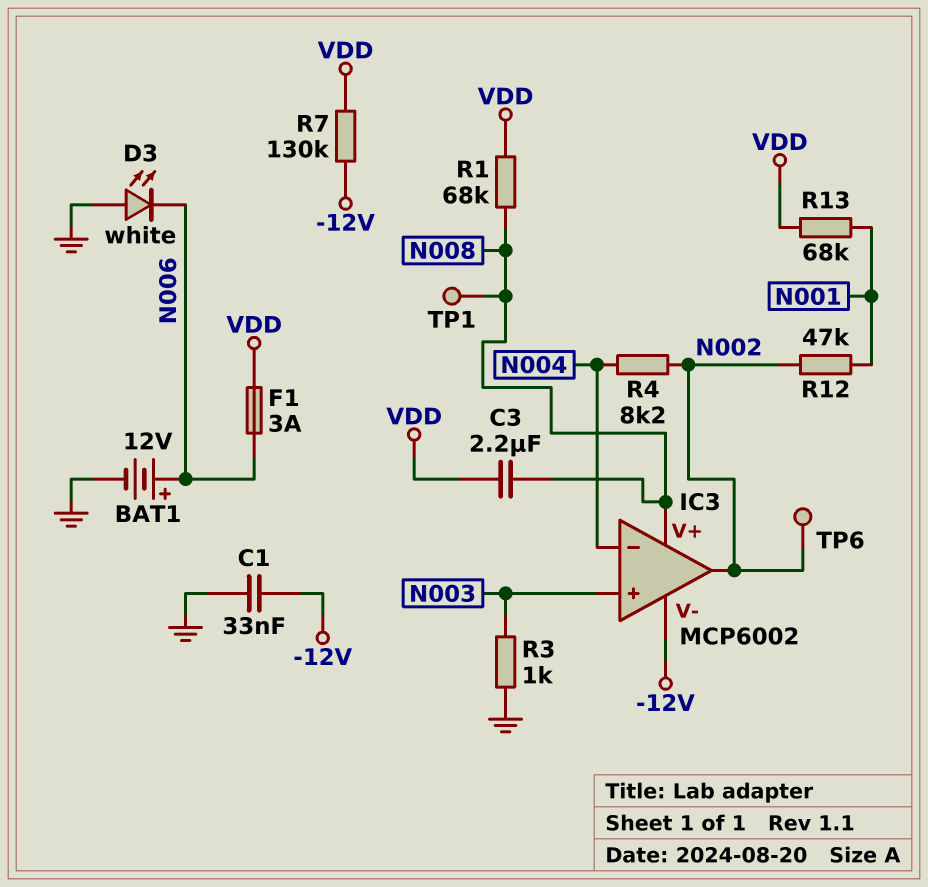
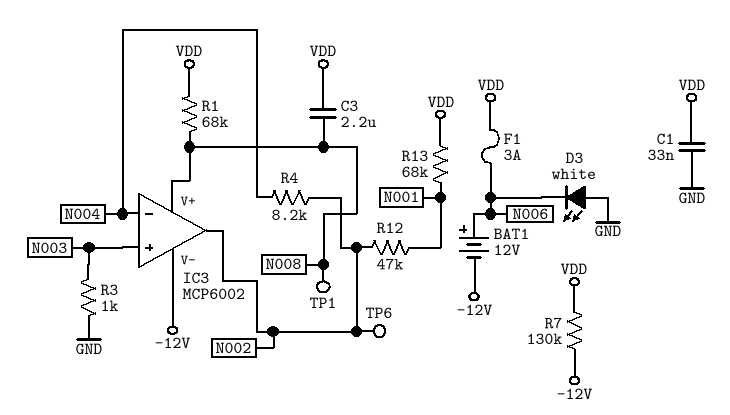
BAT1: 12V (plus N006, minus GND) -> 12V (plus N006, minus -12V)
C1: 33nF (-12V, GND) -> 33nF (GND, VDD)

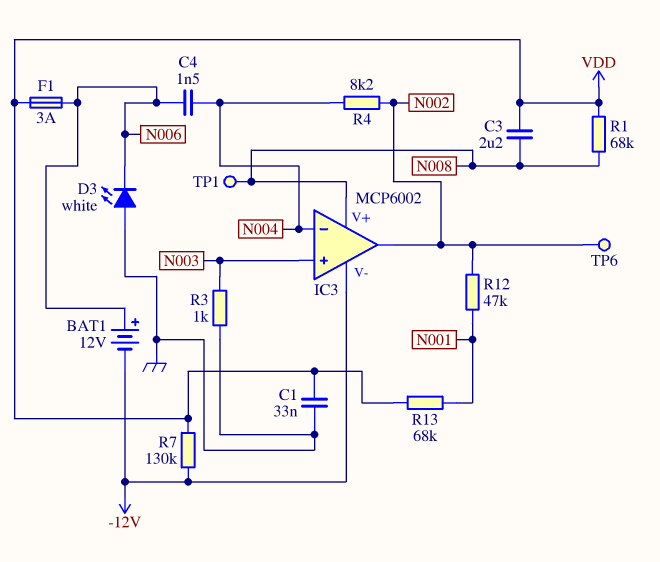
C4: none -> 1.5nF (N004, N006)

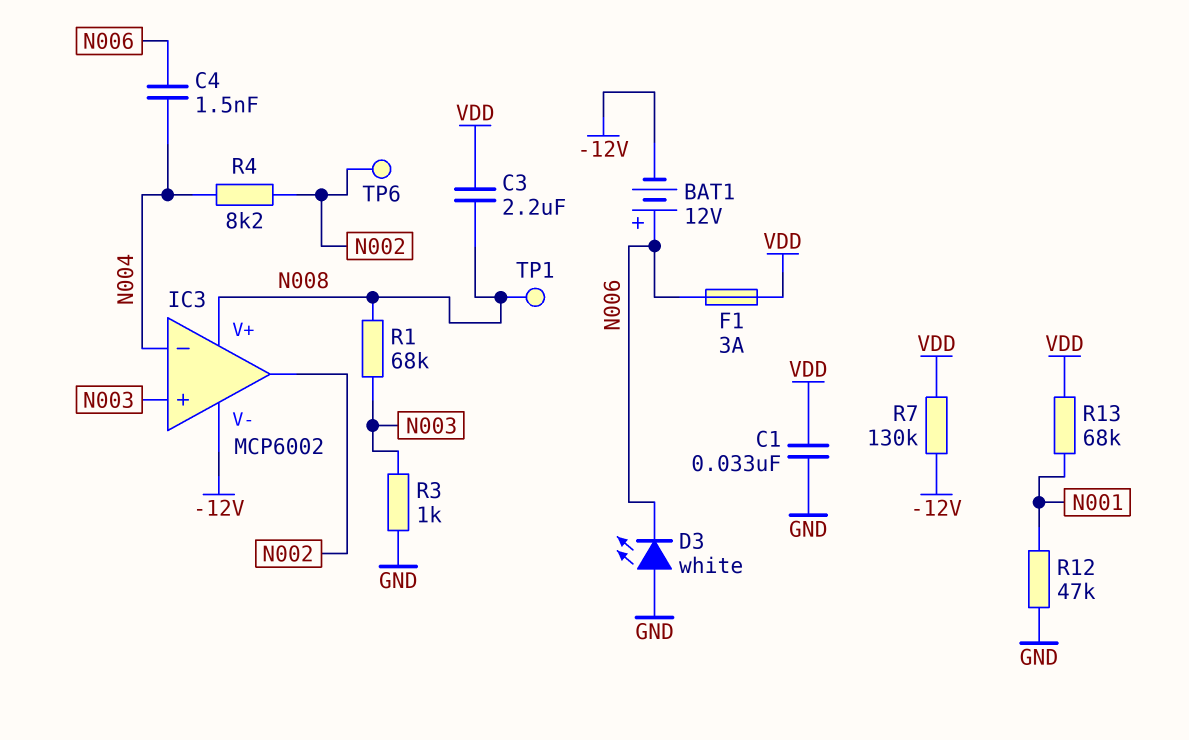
R1: 68k (N008, VDD) -> 68k (N003, N008)
R12: 47k (N001, N002) -> 47k (GND, N001)

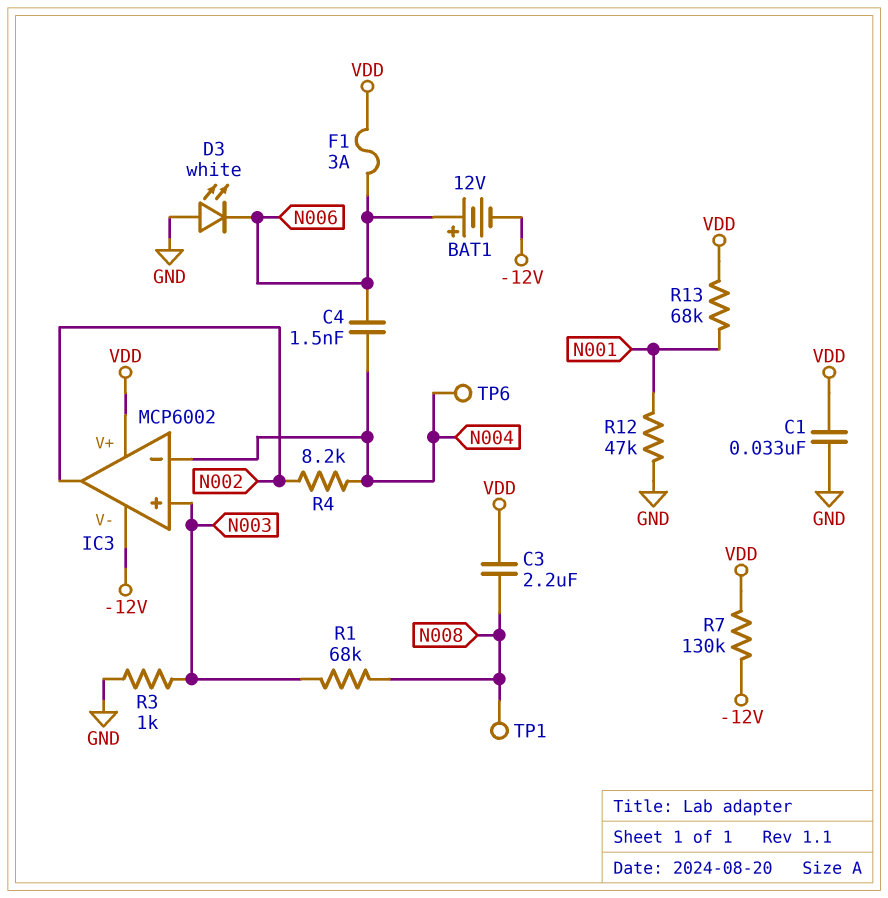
IC3 pin V+: N008 -> VDD
TP6: test point (N002) -> test point (N004)

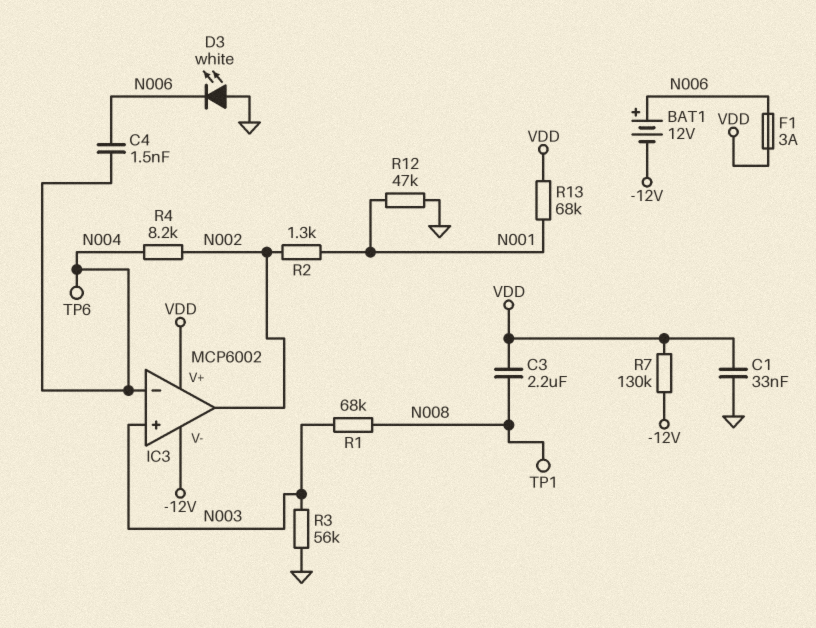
R2: none -> 1.3k (N001, N002)
R3: 1k (GND, N003) -> 56k (GND, N003)

